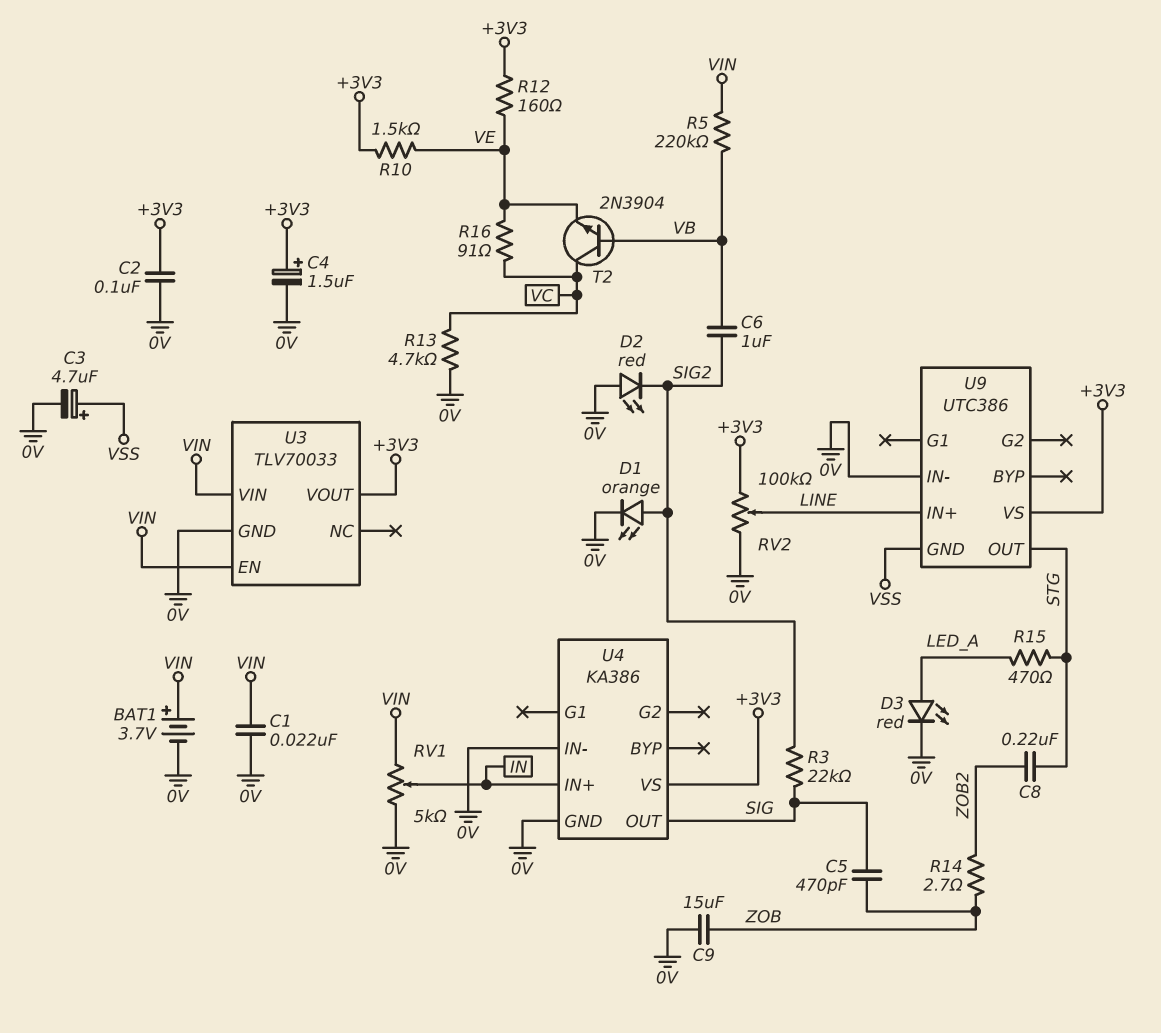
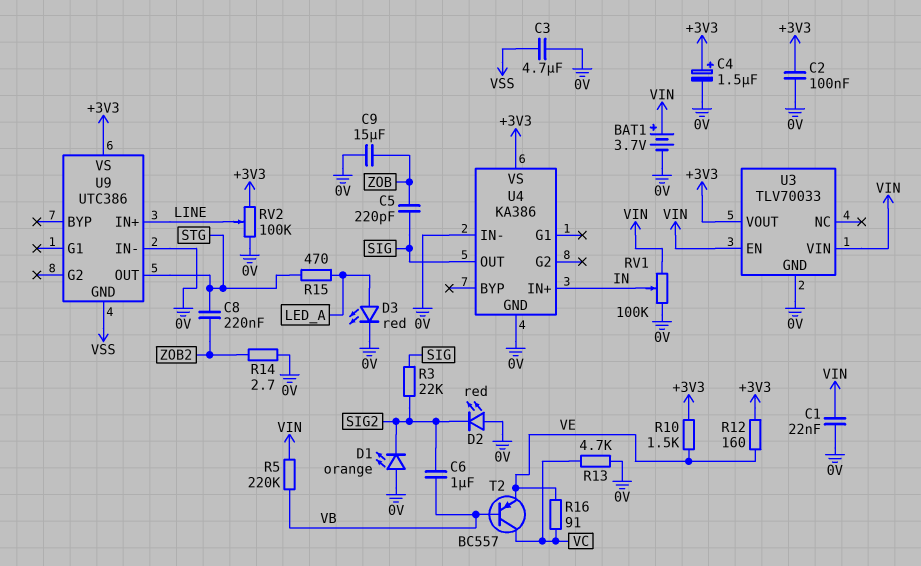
C3: 4.7uF (plus VSS, minus 0V) -> 4.7uF (0V, VSS)
C5: 470pF (SIG, ZOB) -> 220pF (SIG, ZOB)
D1: LED orange (A SIG2, K 0V) -> LED orange (A 0V, K SIG2)
R14: 2.7 (ZOB, ZOB2) -> 2.7 (0V, ZOB2)
RV1: 5k (0V, VIN, wiper IN) -> 100k (0V, VIN, wiper IN)
T2: NPN 2N3904 (B VB, C VC, E VE) -> PNP BC557 (B VB, C VC, E VE)

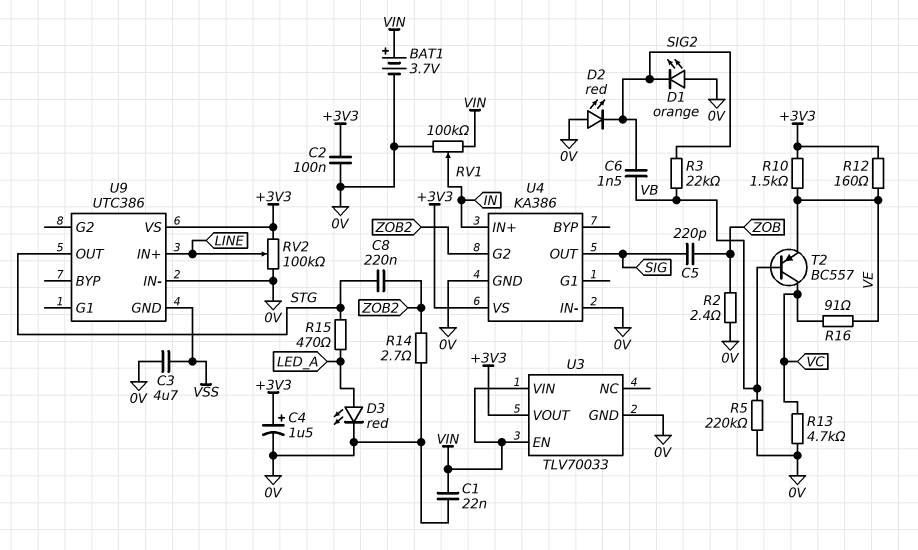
C6: 1uF (SIG2, VB) -> 1.5nF (SIG2, VB)
C9: 15uF (0V, ZOB) -> none
R2: none -> 2.4 (0V, ZOB)
R3: 22k (SIG, SIG2) -> 22k (SIG2, VB)
R5: 220k (VB, VIN) -> 220k (0V, VB)
U4 pin G2: none -> ZOB2

